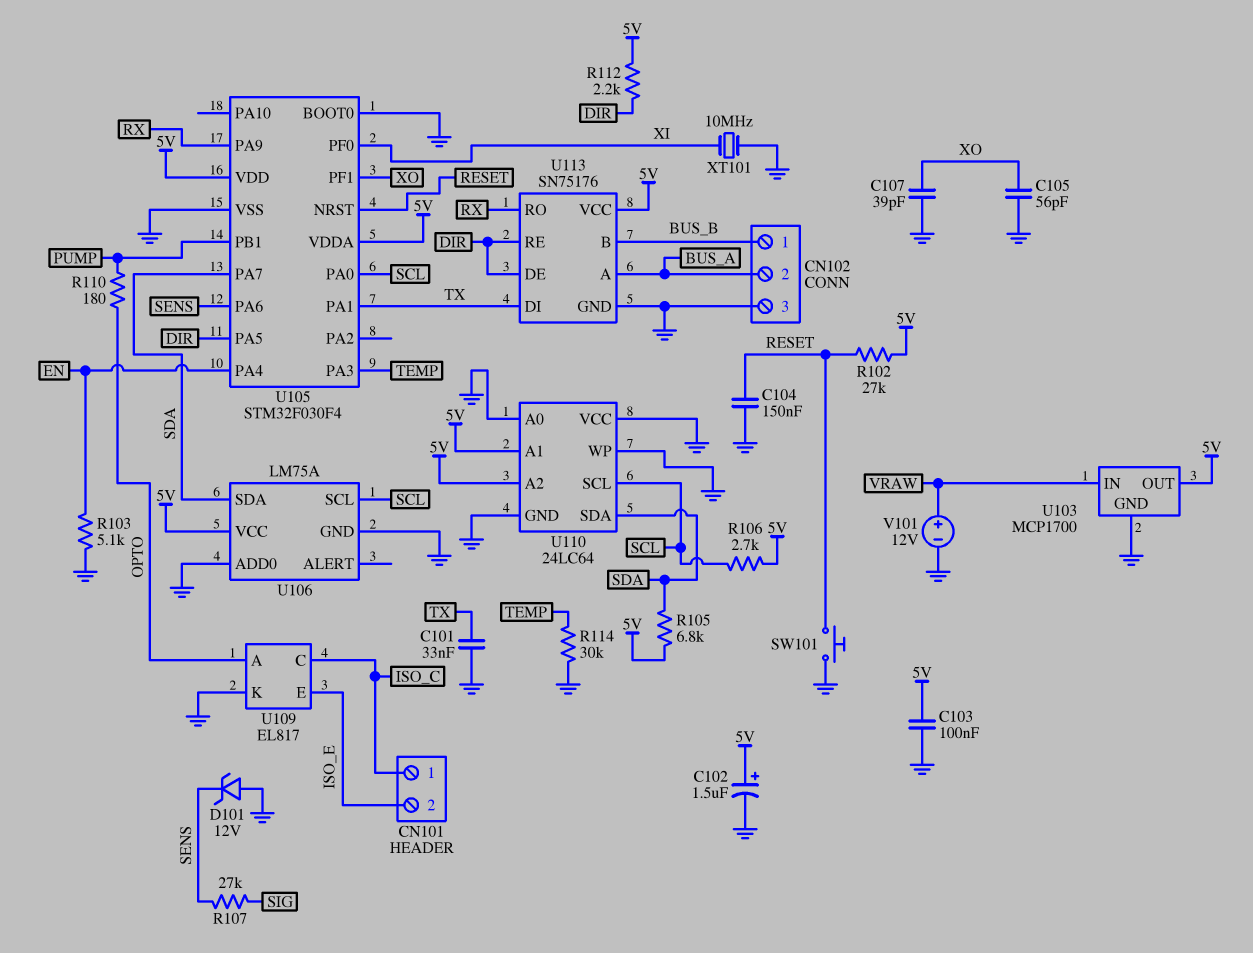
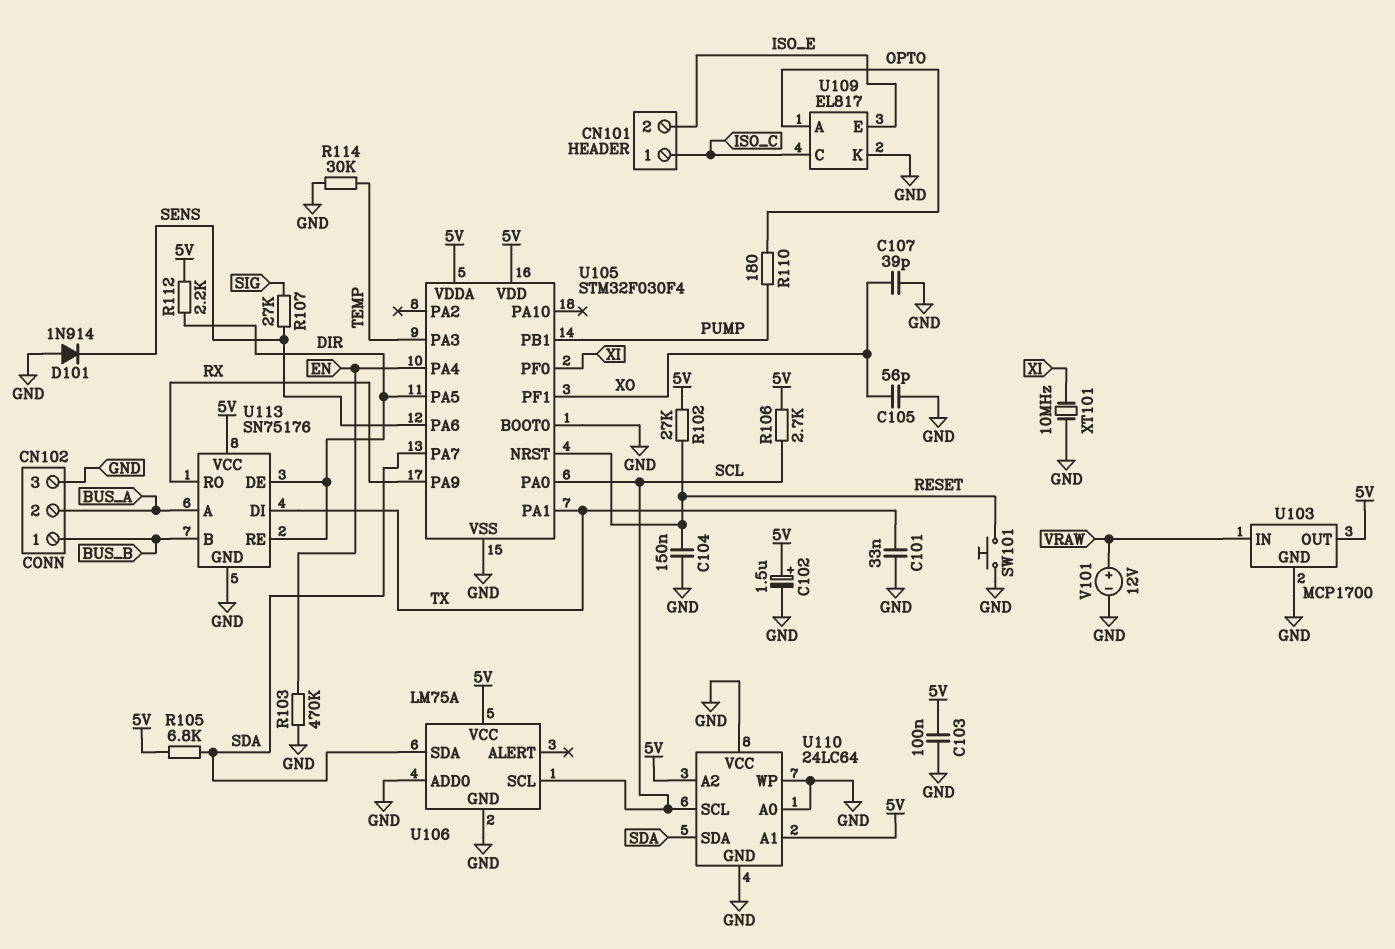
D101: zener 12V (A GND, K SENS) -> diode 1N914 (A GND, K SENS)
R103: 5.1k (EN, GND) -> 470k (EN, GND)

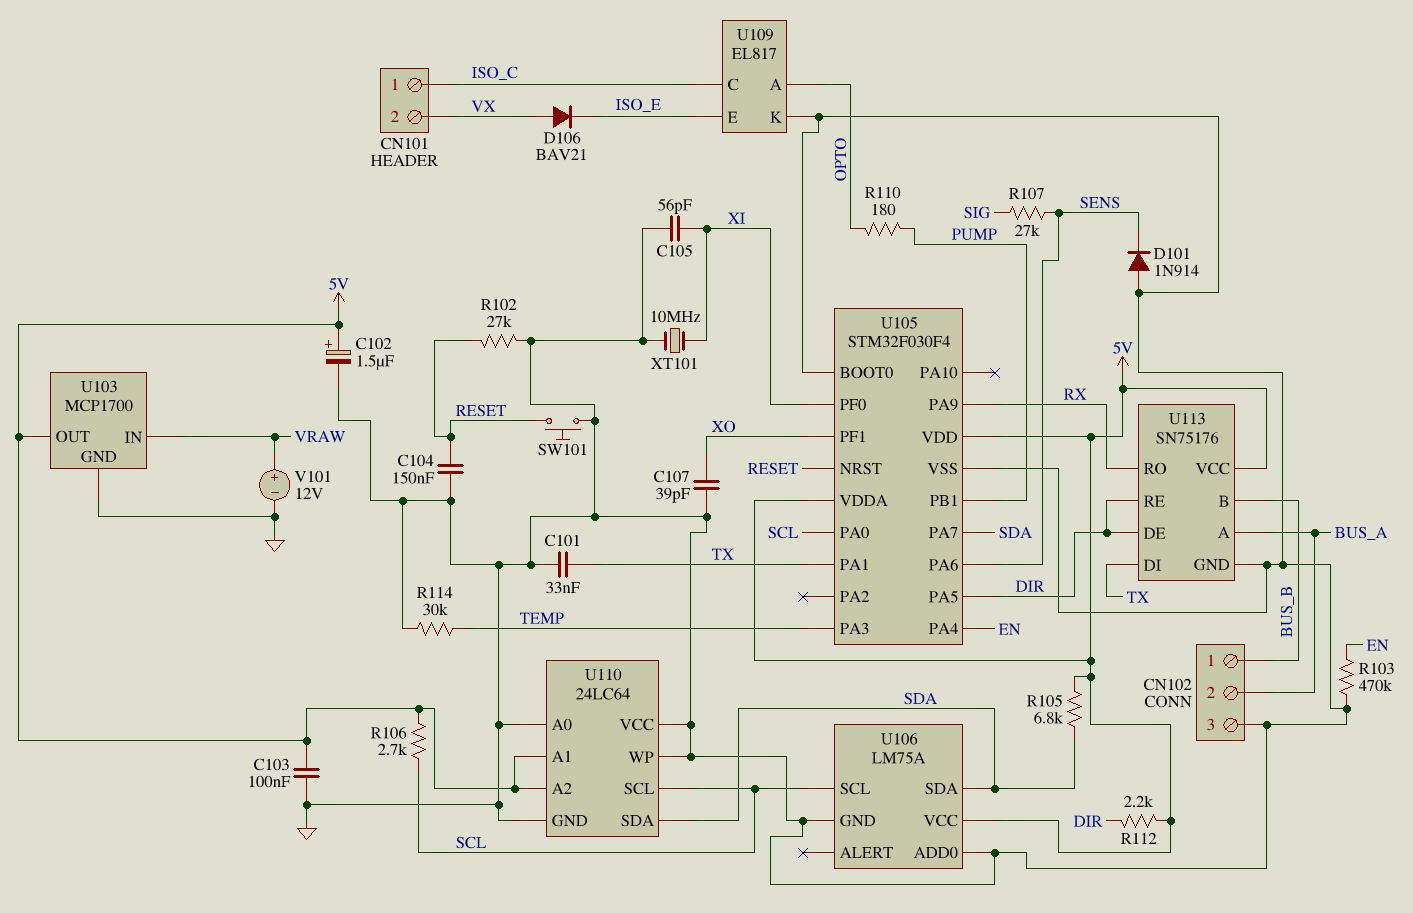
C105: 56pF (GND, XO) -> 56pF (GND, XI)
CN101 pin 2: ISO_E -> VX
D106: none -> diode BAV21 (A VX, K ISO_E)
R102: 27k (5V, RESET) -> 27k (GND, RESET)

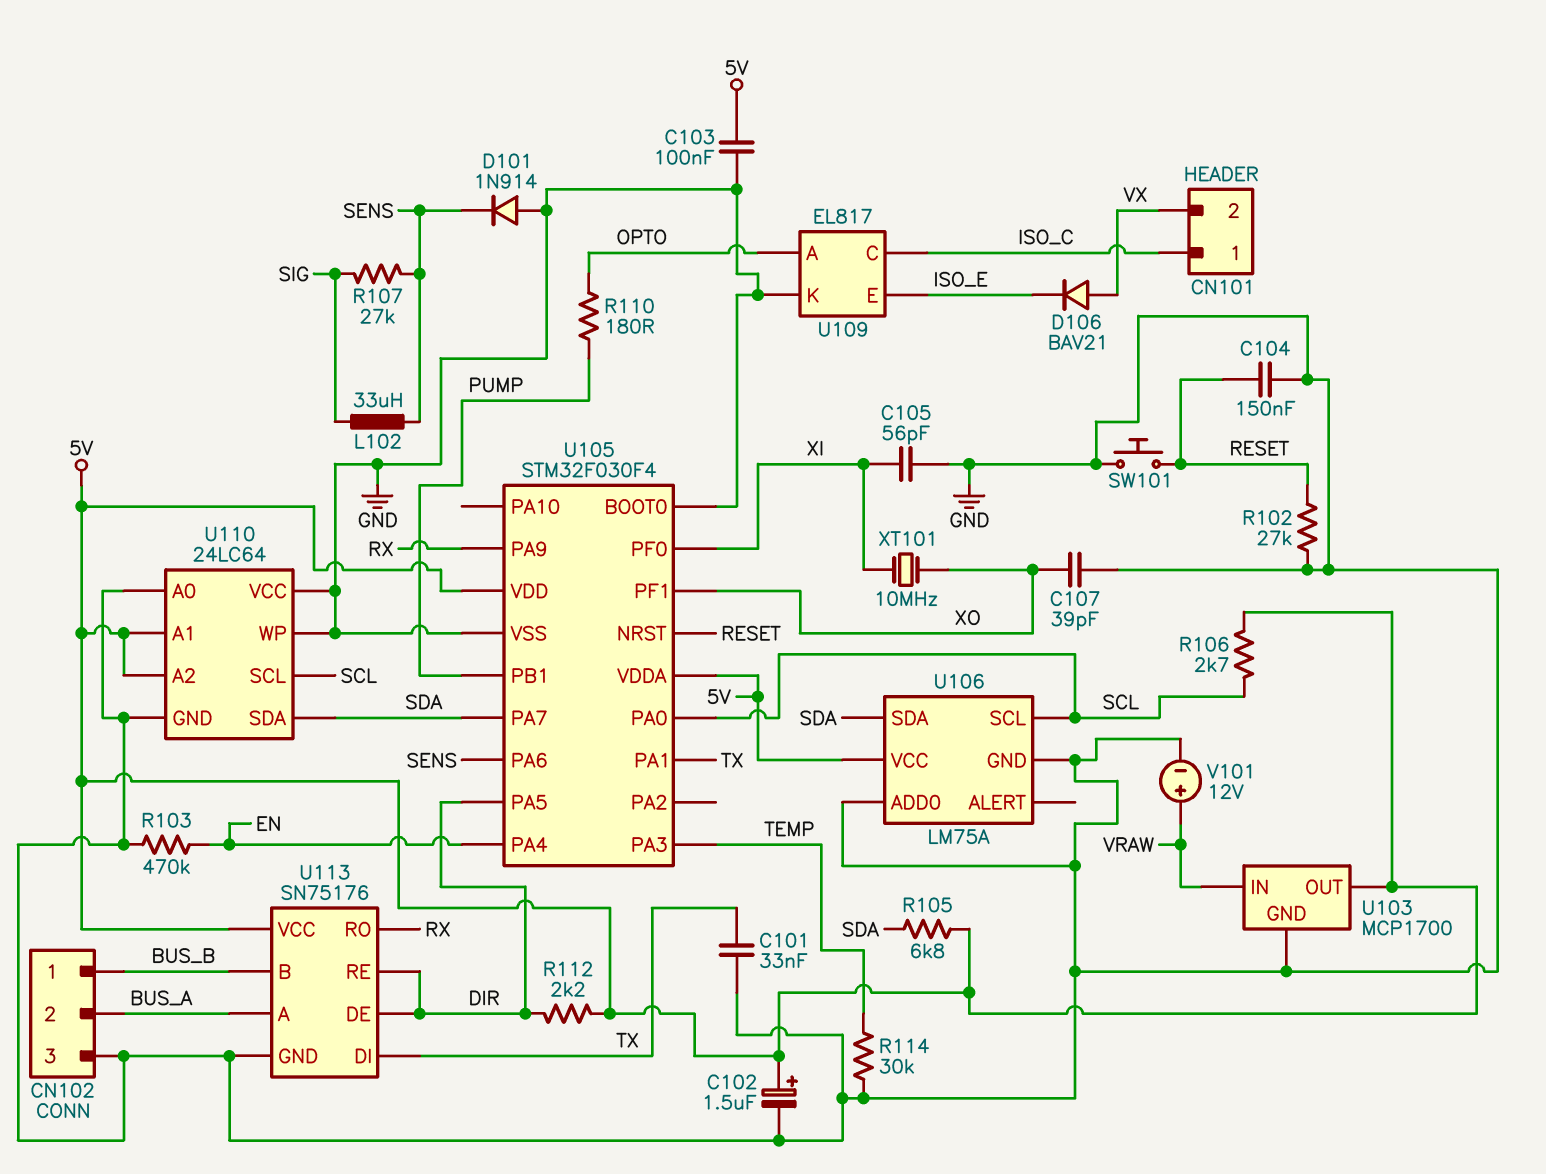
L102: none -> 33uH (SENS, SIG)
XT101: 10MHz (GND, XI) -> 10MHz (XI, XO)

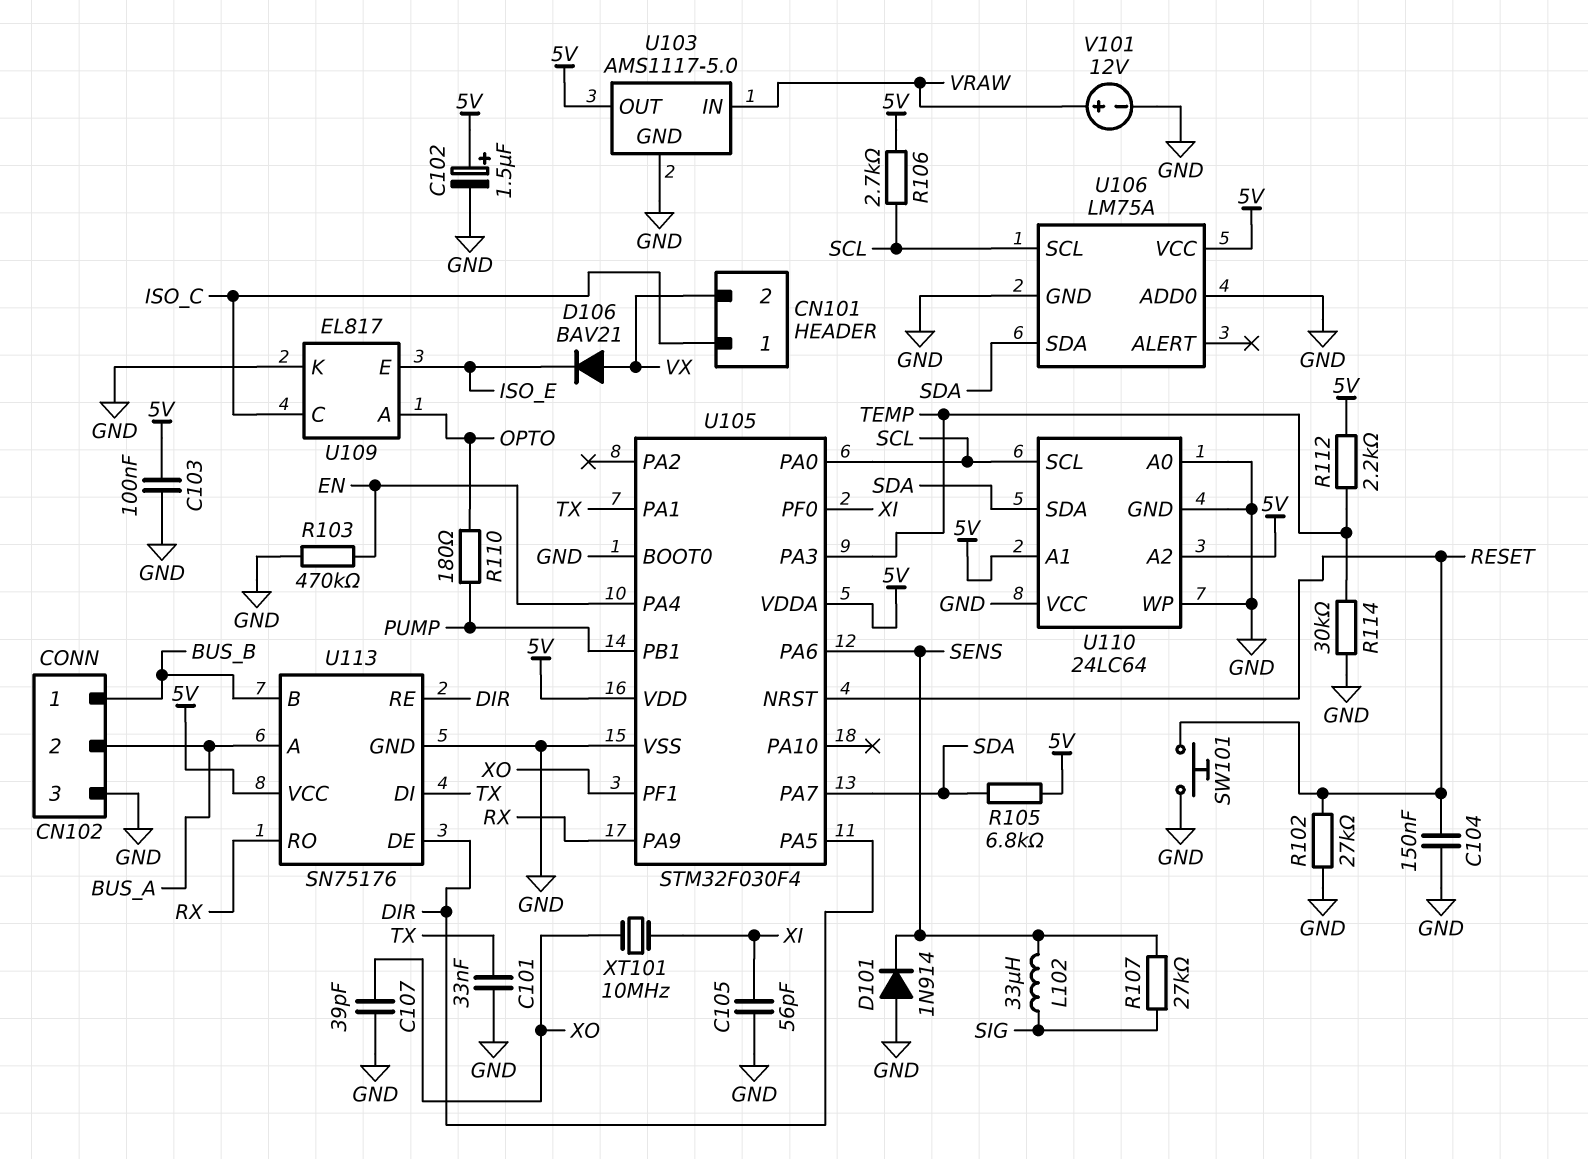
R112: 2.2k (5V, DIR) -> 2.2k (5V, TEMP)
U103: MCP1700 -> AMS1117-5.0

